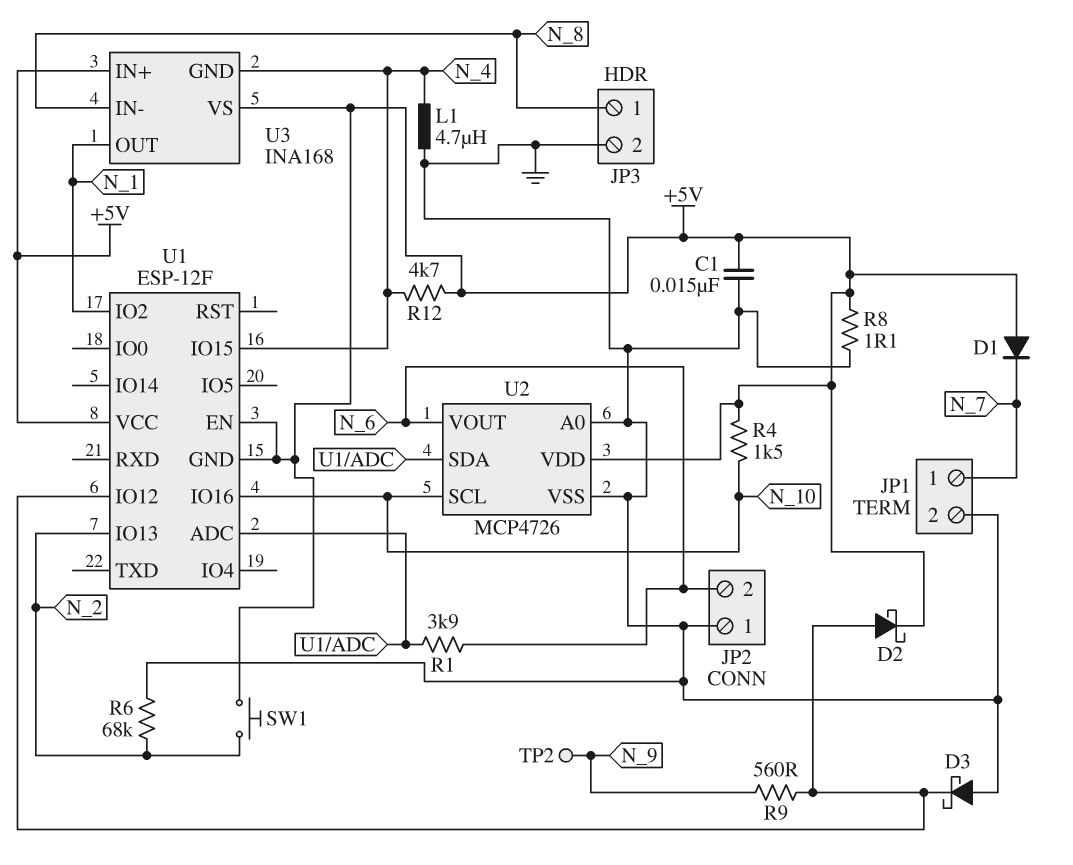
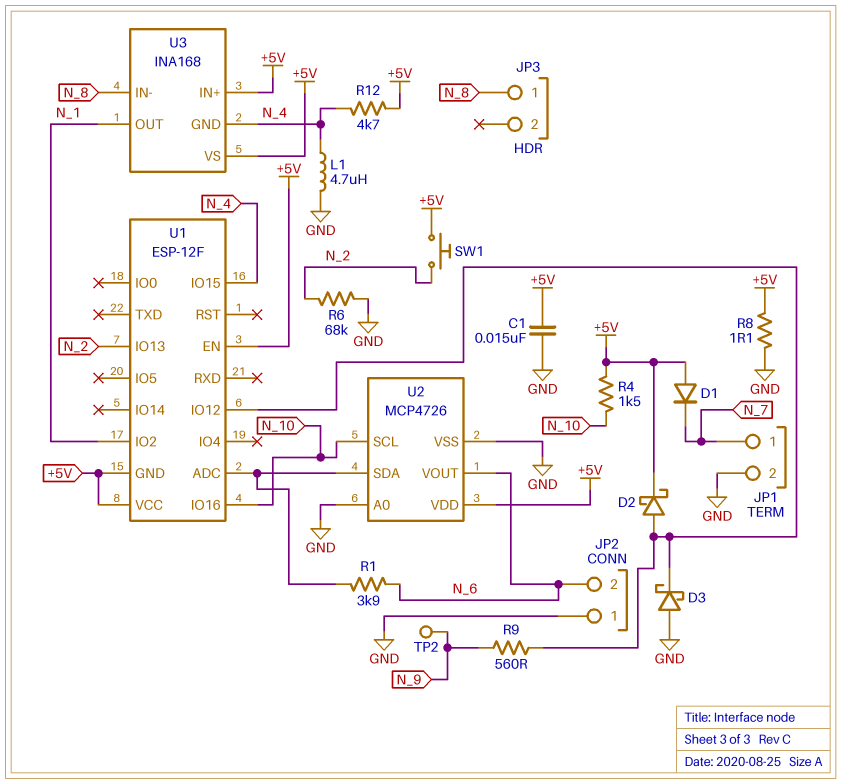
JP3 pin 2: GND -> none

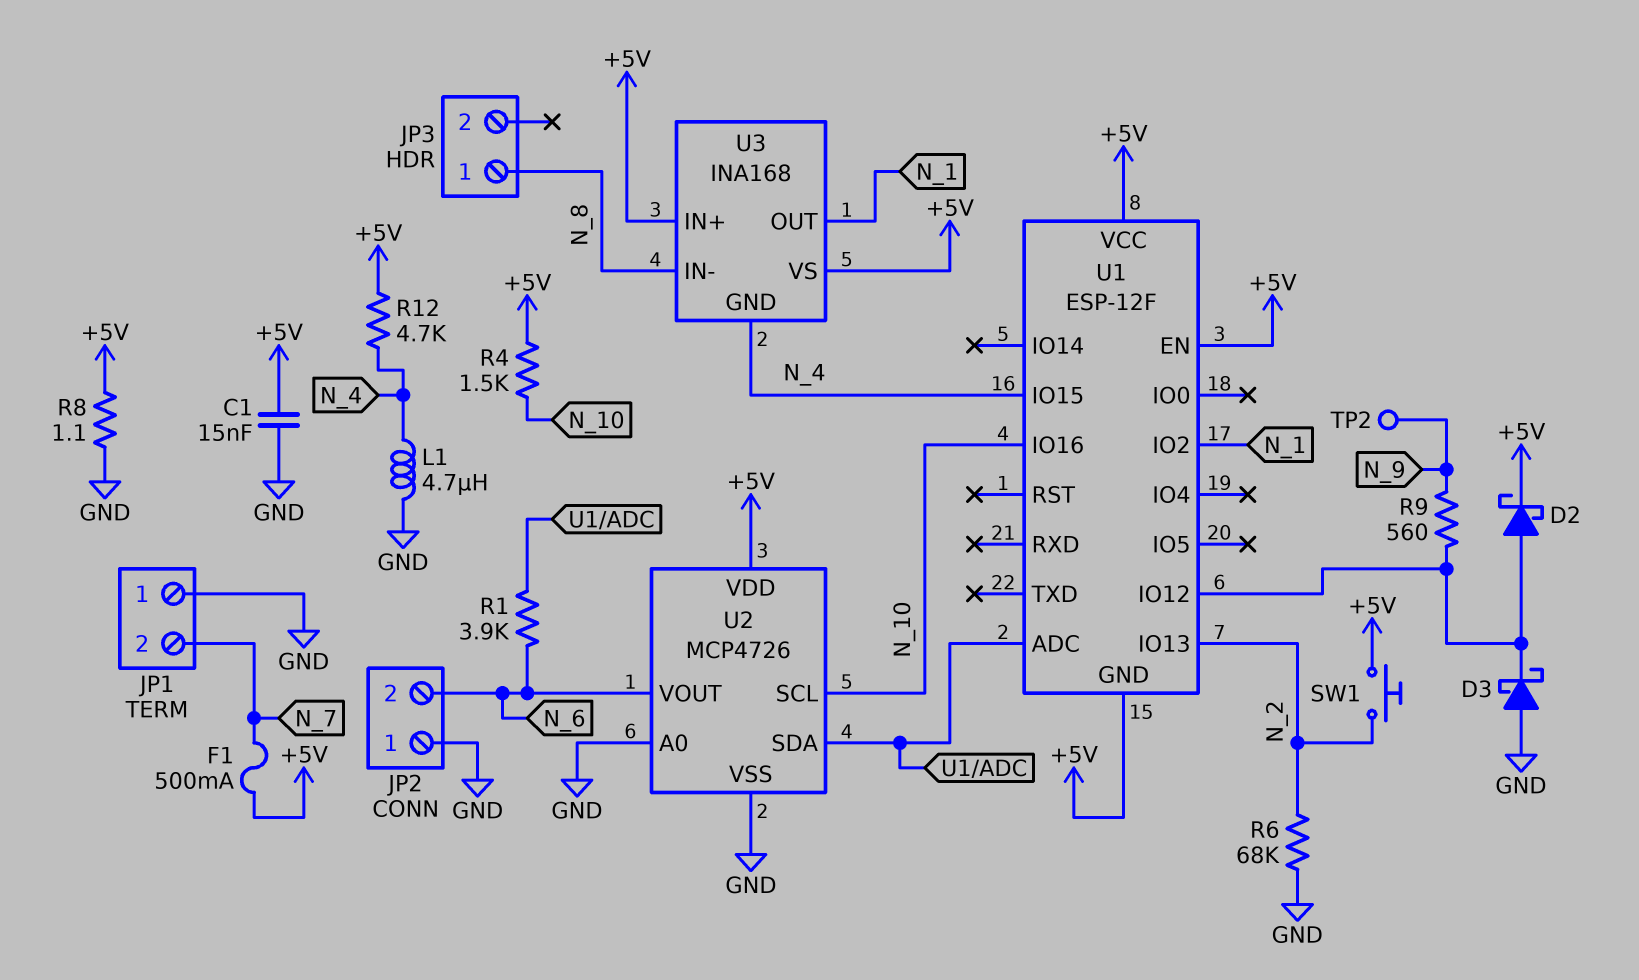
D1: diode (A +5V, K N_7) -> none
F1: none -> 500mA (+5V, N_7)
JP1 pin 1: N_7 -> GND
JP1 pin 2: GND -> N_7

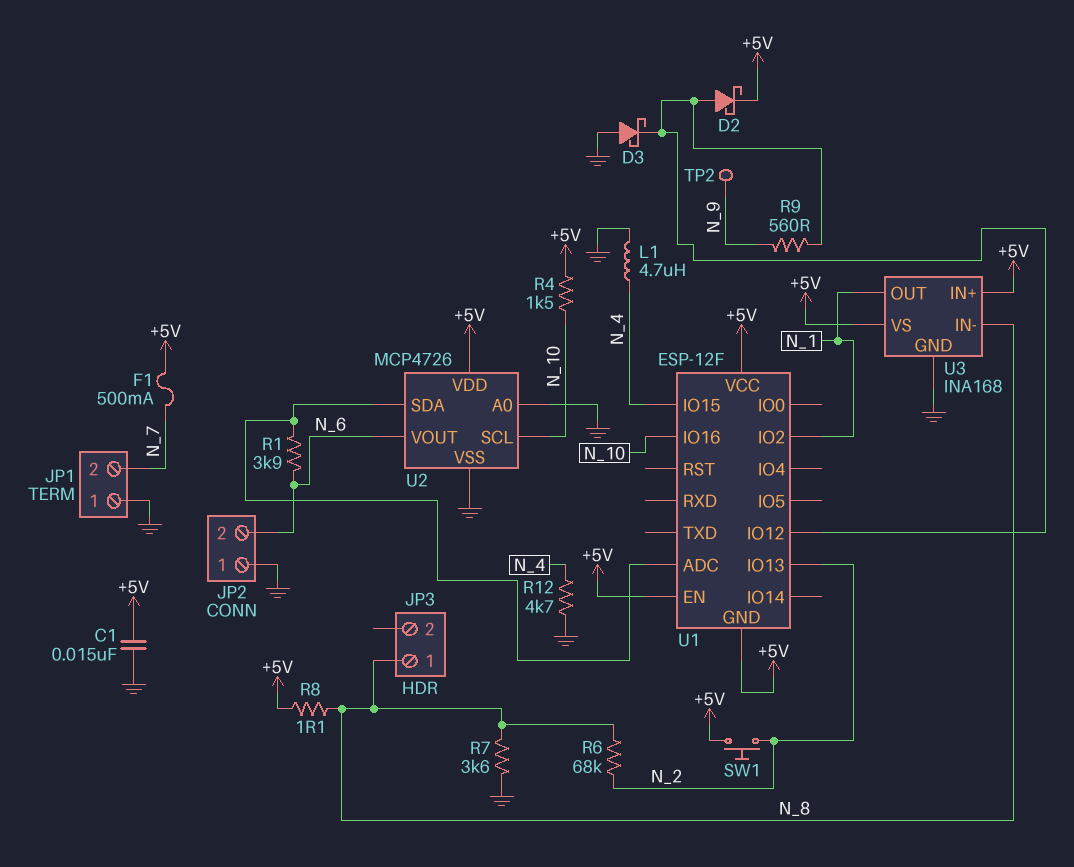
R6: 68k (GND, N_2) -> 68k (N_2, N_8)
R7: none -> 3.6k (GND, N_8)
R8: 1.1 (+5V, GND) -> 1.1 (+5V, N_8)
R12: 4.7k (+5V, N_4) -> 4.7k (GND, N_4)
U3 pin GND: N_4 -> GND

